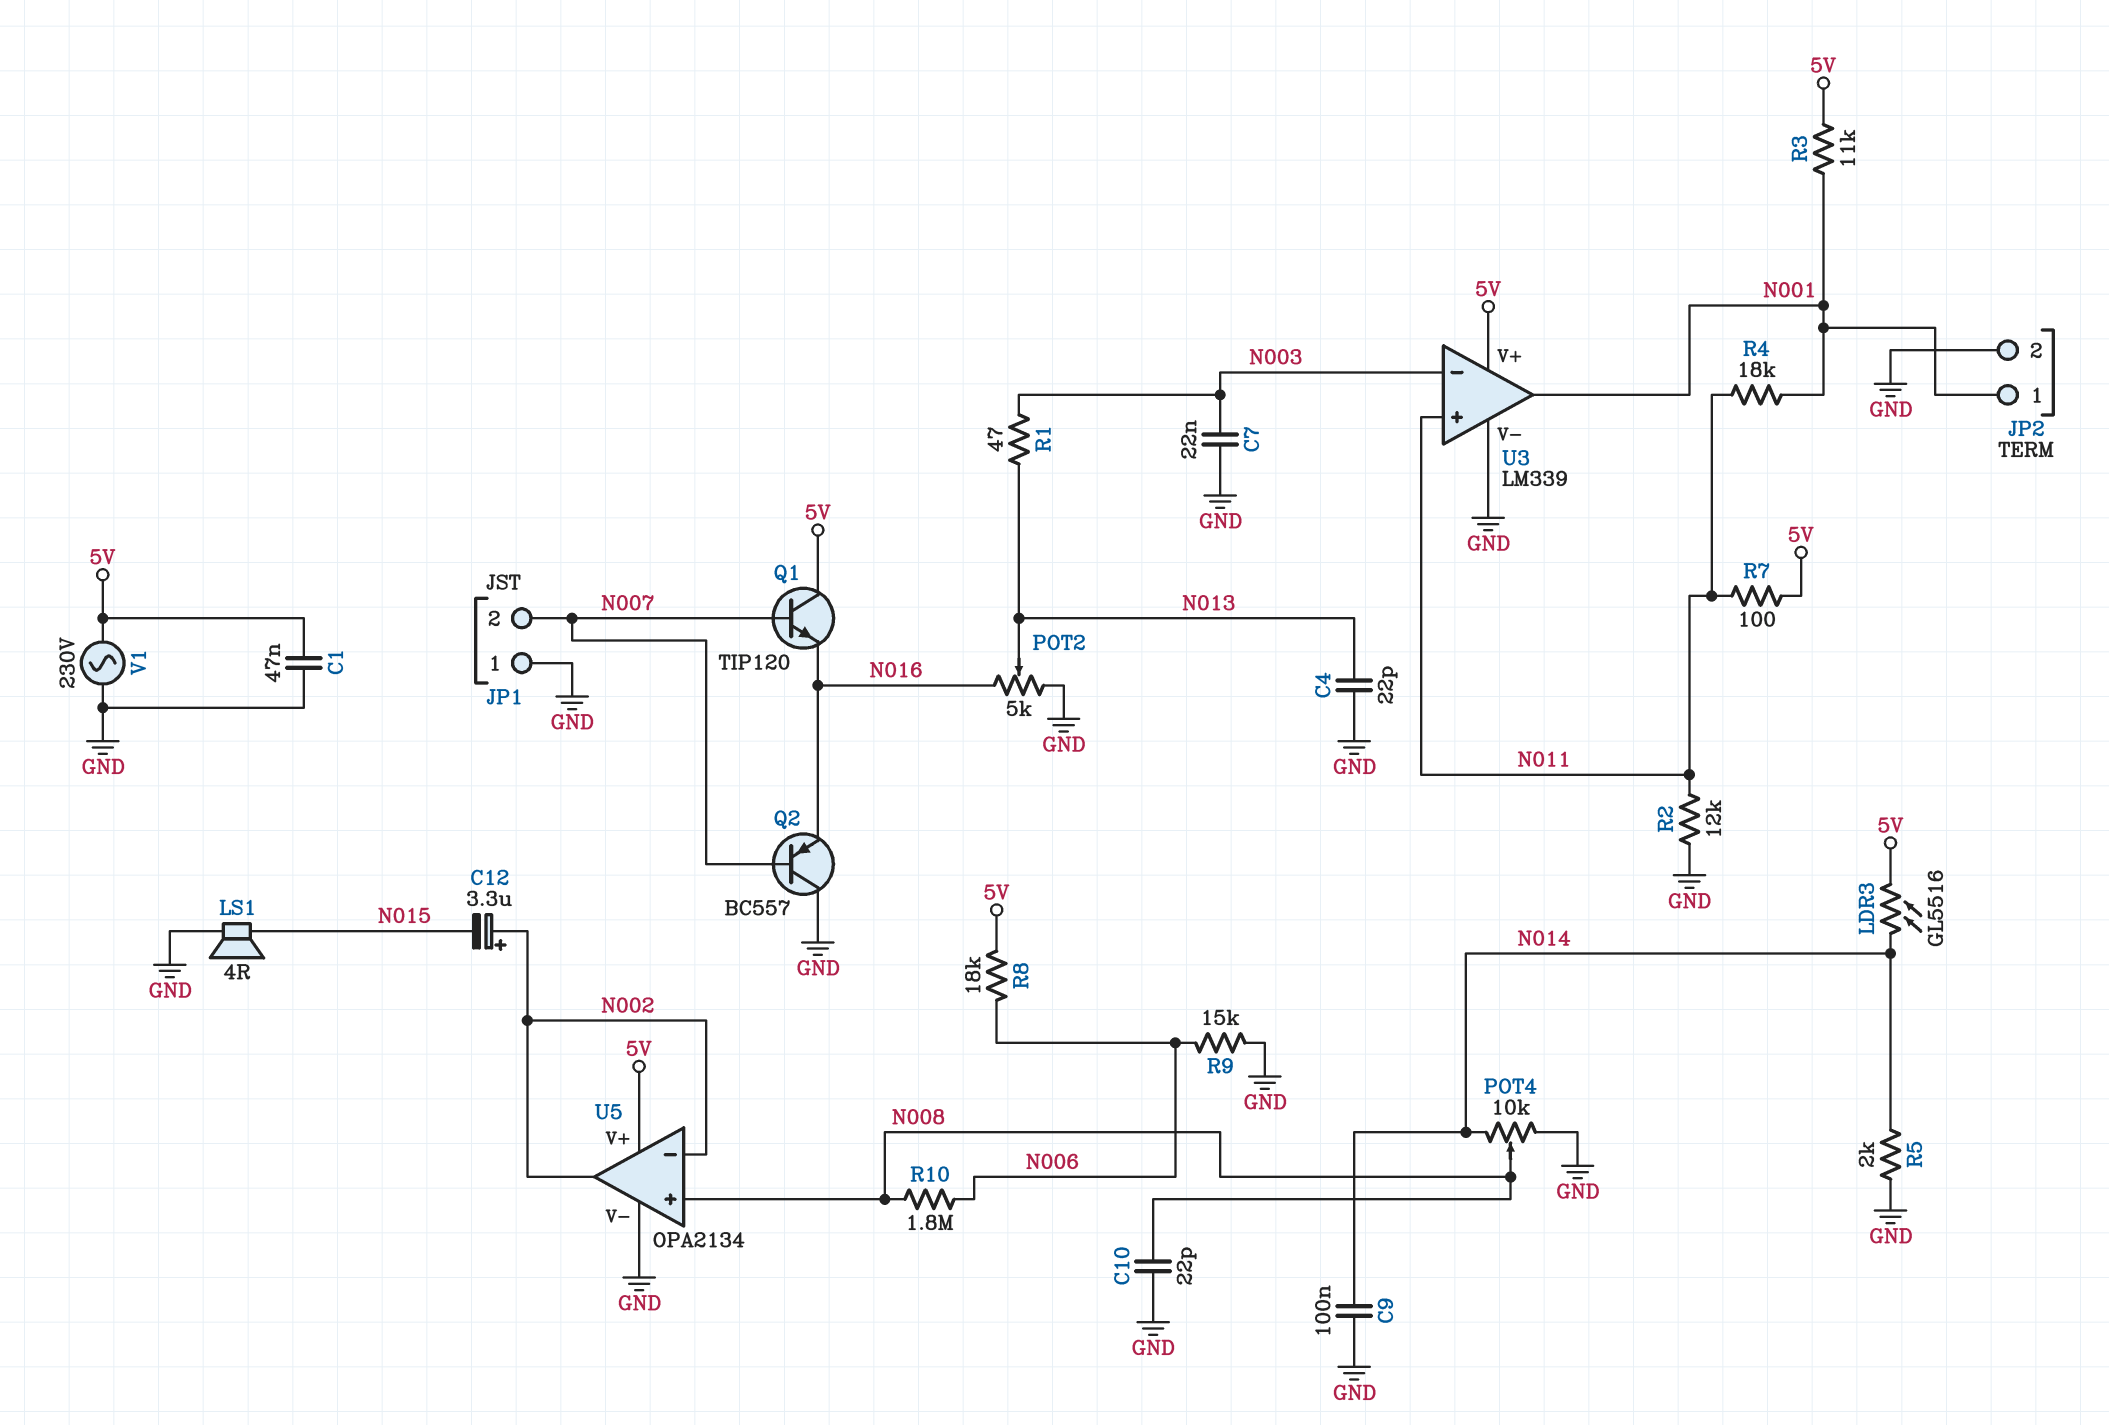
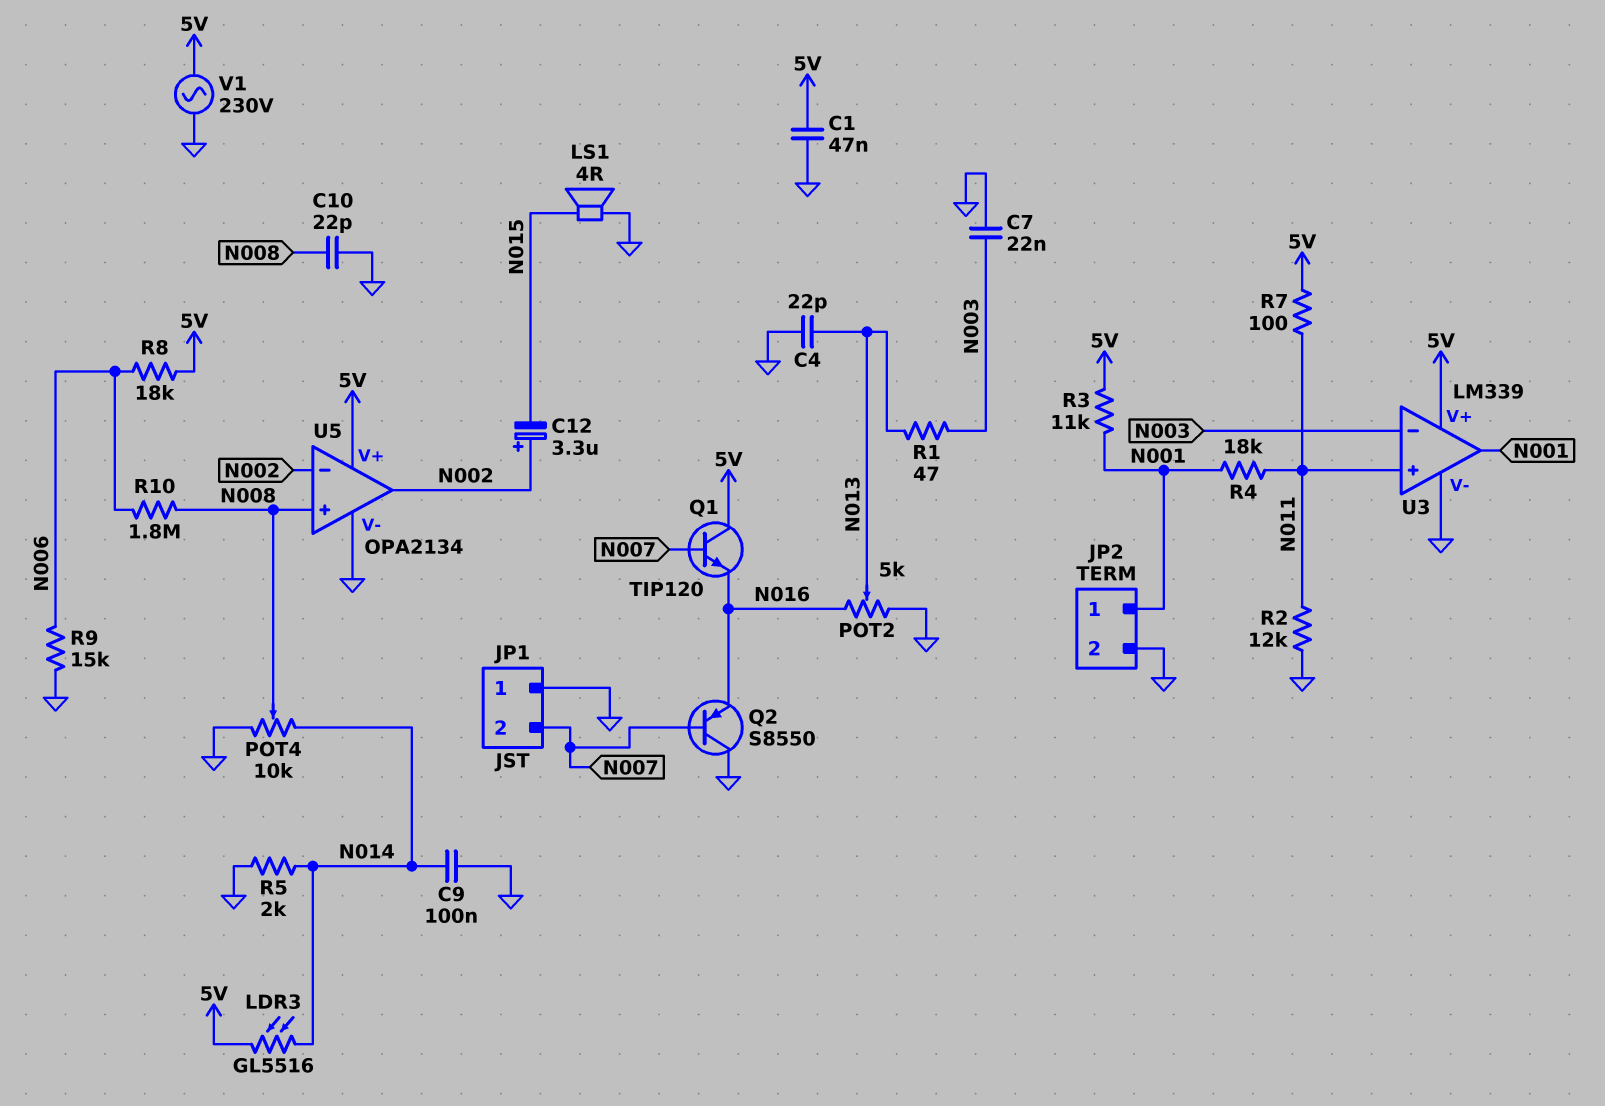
Q2: PNP BC557 (B N007, C GND, E N016) -> PNP S8550 (B N007, C GND, E N016)

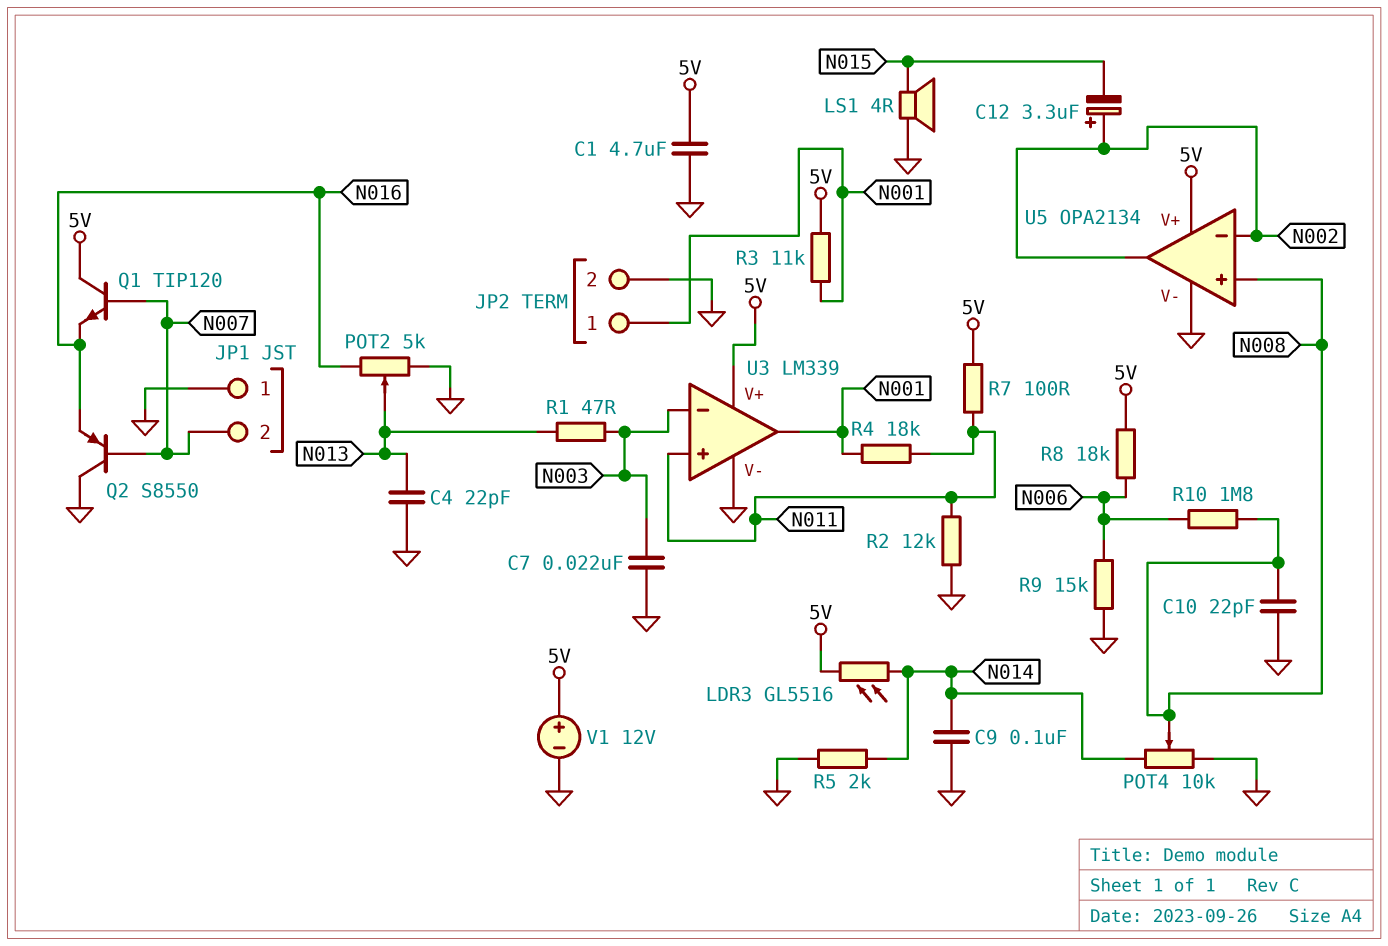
C1: 47nF (5V, GND) -> 4.7uF (5V, GND)
V1: AC 230V (5V, GND) -> 12V (plus 5V, minus GND)

